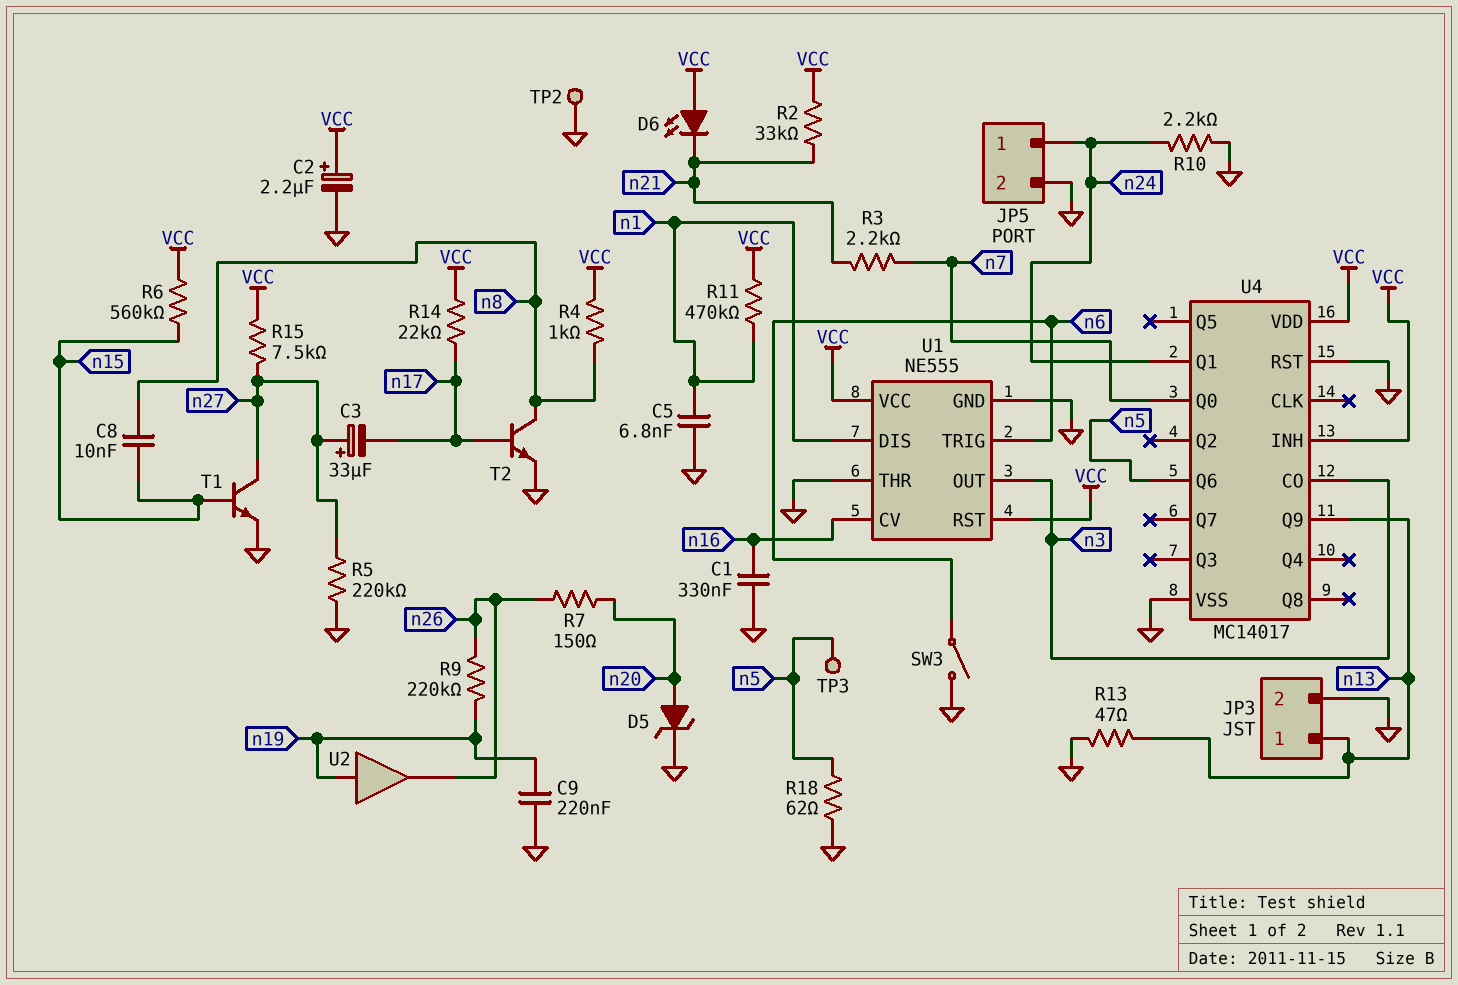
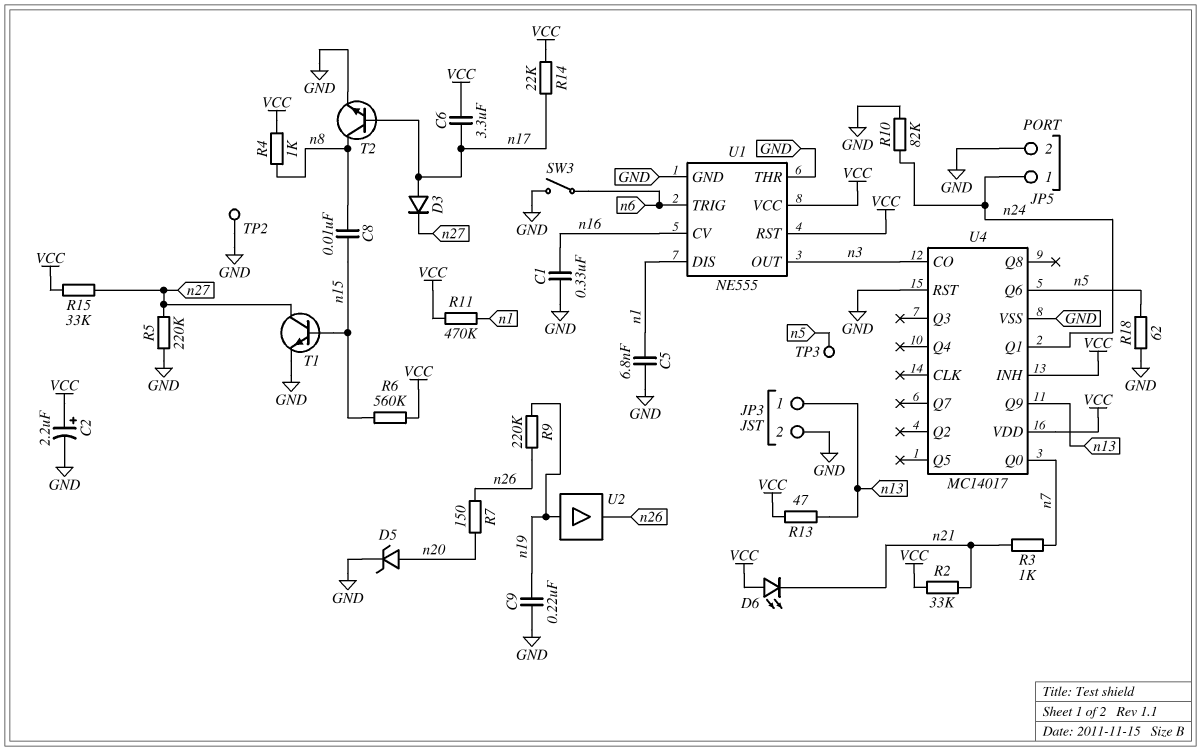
C3: 33uF (plus n27, minus n17) -> none
C6: none -> 3.3uF (VCC, n17)
D3: none -> diode (A n17, K n27)
R3: 2.2k (n7, n21) -> 1k (n7, n21)
R10: 2.2k (GND, n24) -> 82k (GND, n24)
R13: 47 (GND, n13) -> 47 (VCC, n13)
R15: 7.5k (VCC, n27) -> 33k (VCC, n27)

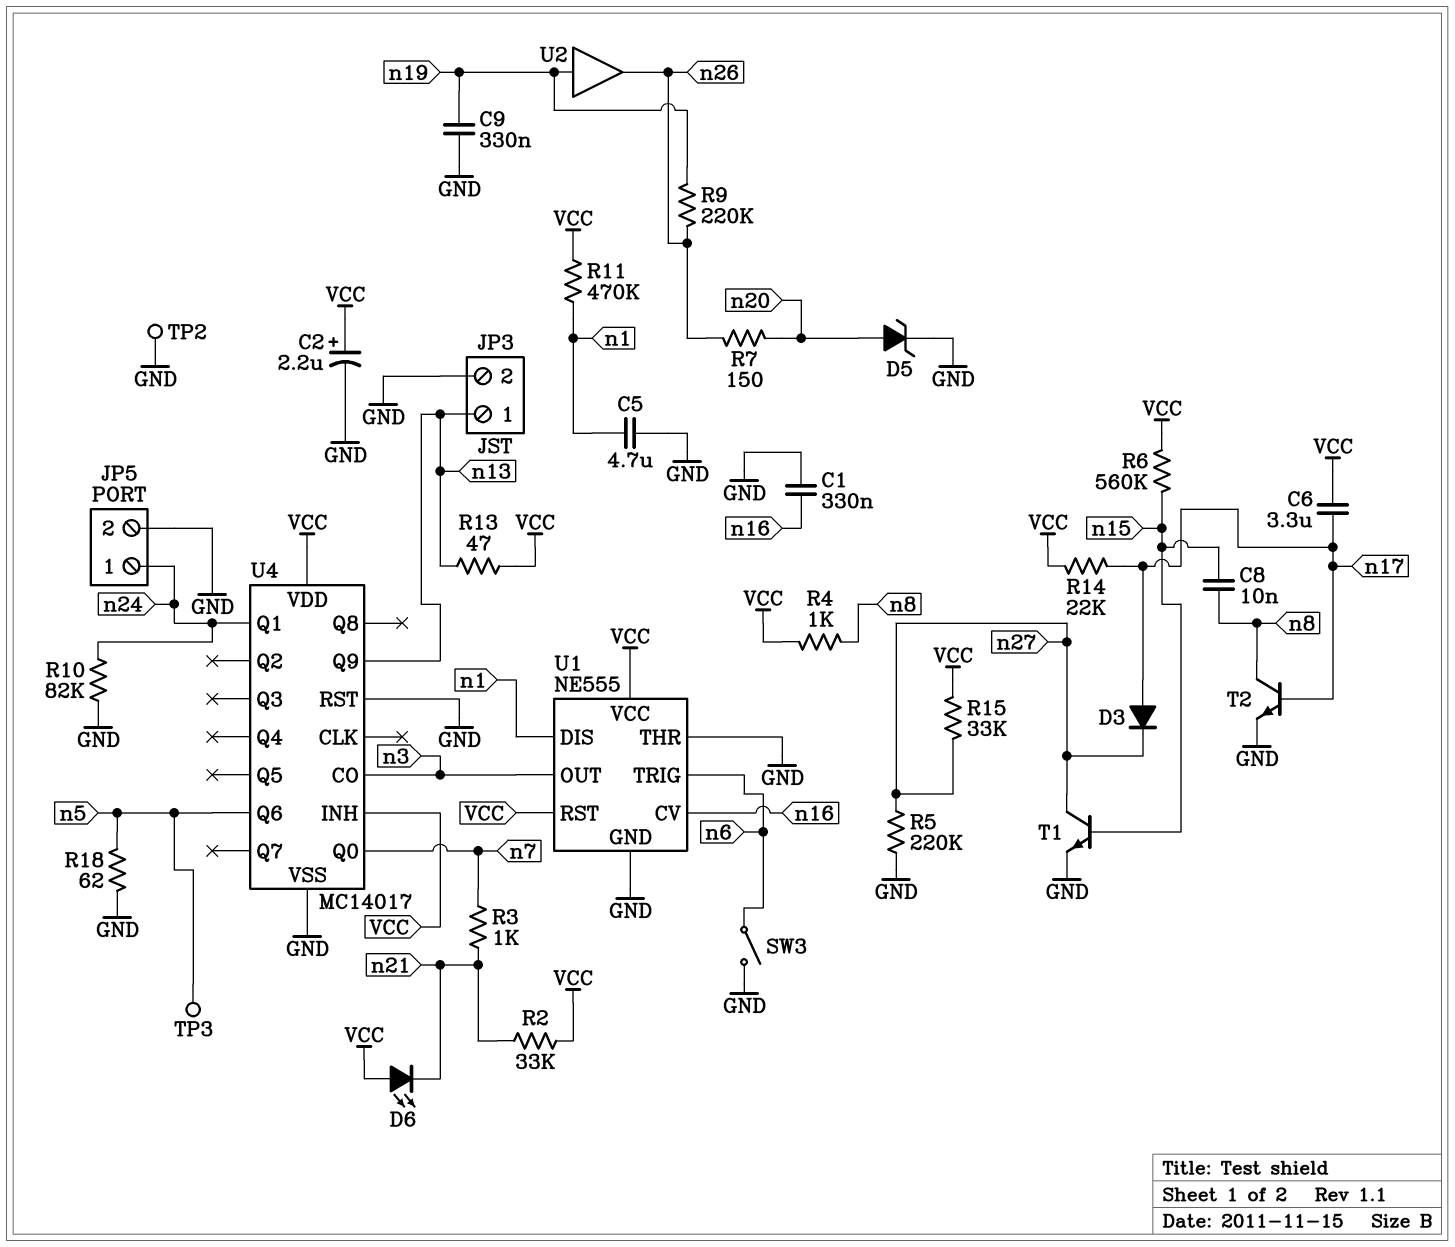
C5: 6.8nF (GND, n1) -> 4.7uF (GND, n1)
C9: 220nF (GND, n19) -> 330nF (GND, n19)

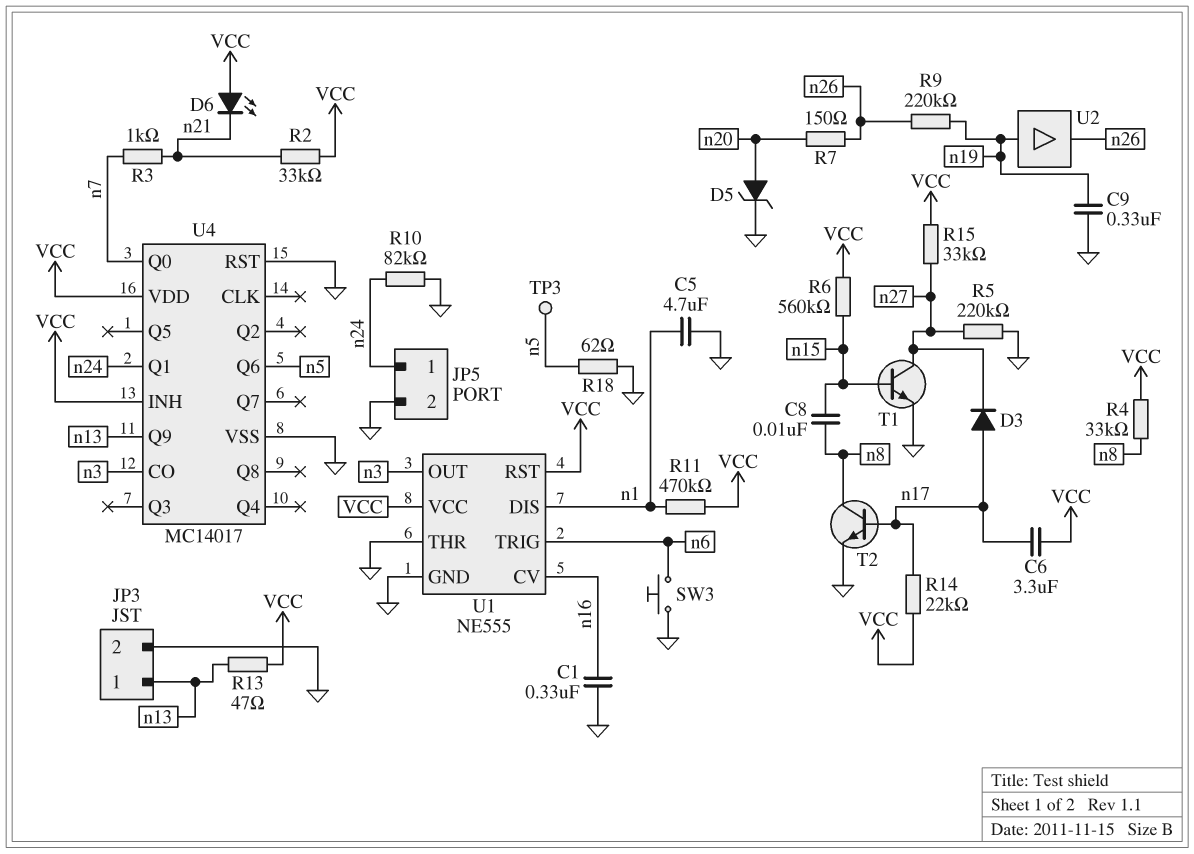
C2: 2.2uF (plus VCC, minus GND) -> none
R4: 1k (VCC, n8) -> 33k (VCC, n8)
SW3: switch (GND, n6) -> button (GND, n6)
TP2: test point (GND) -> none

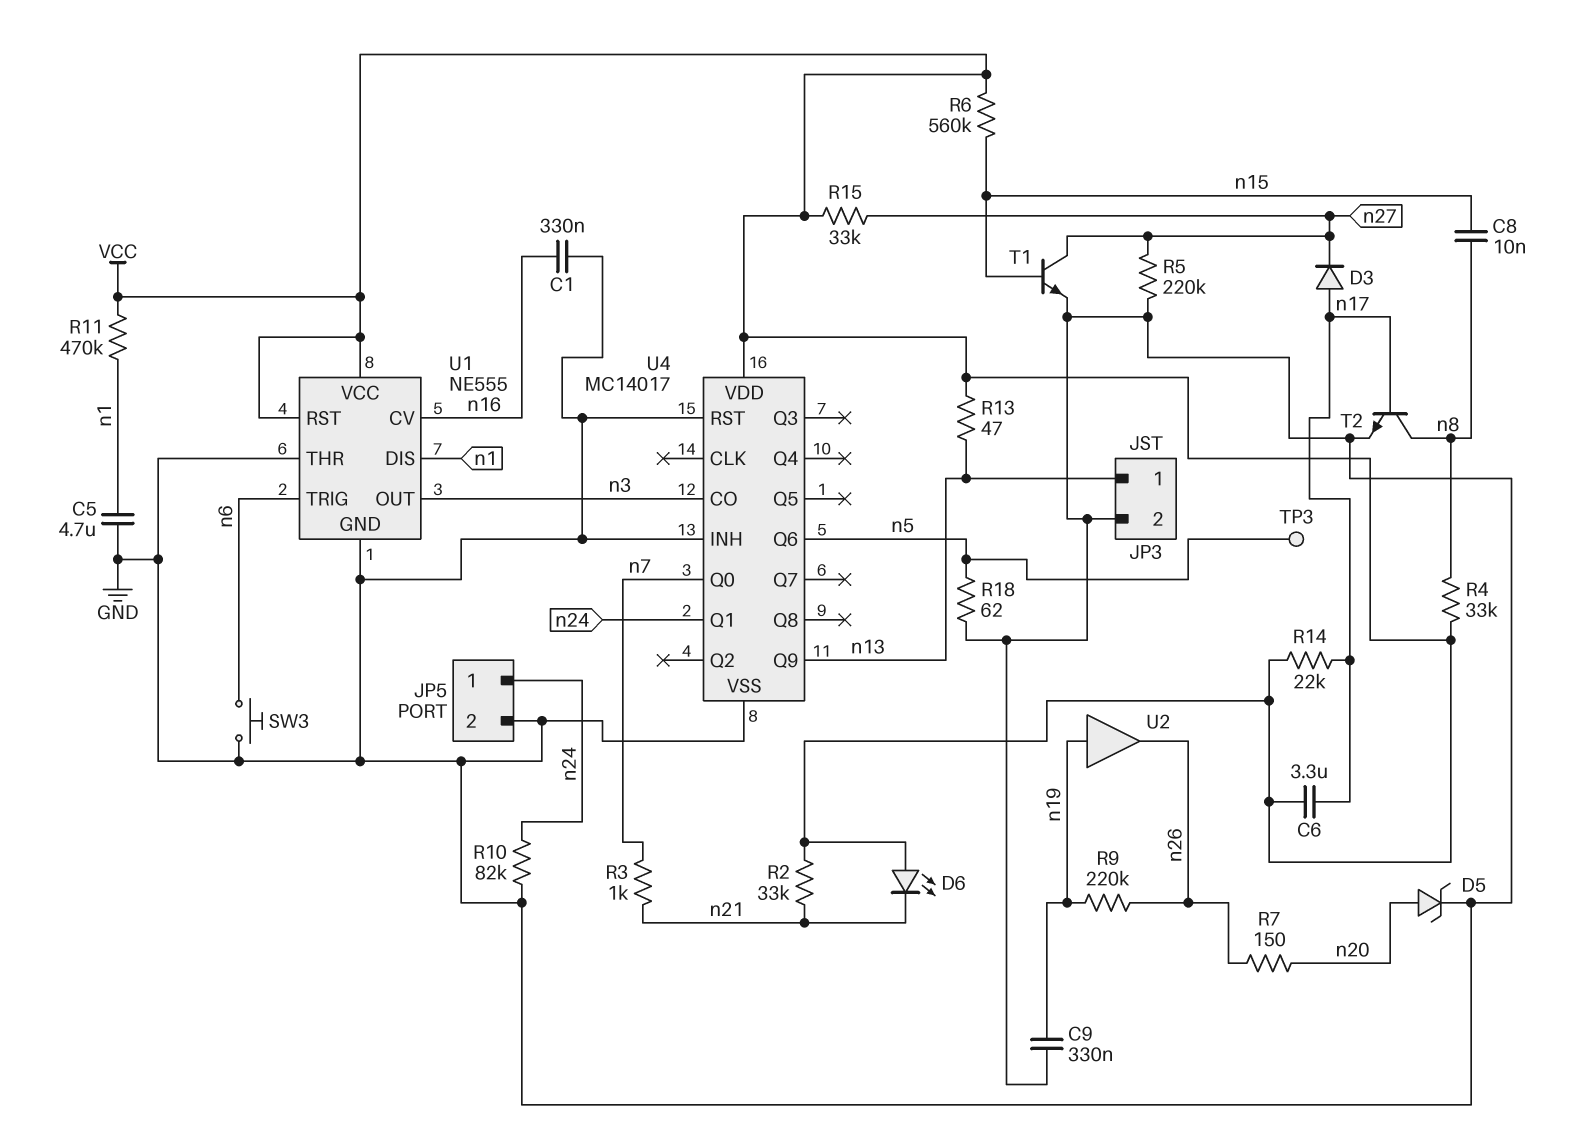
U4 pin INH: VCC -> GND

